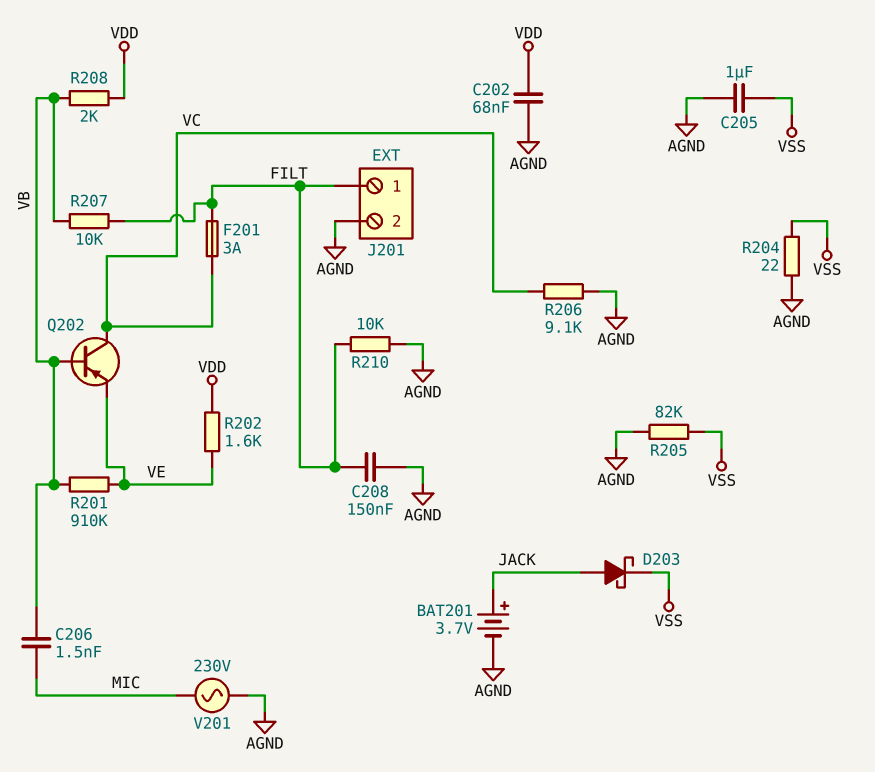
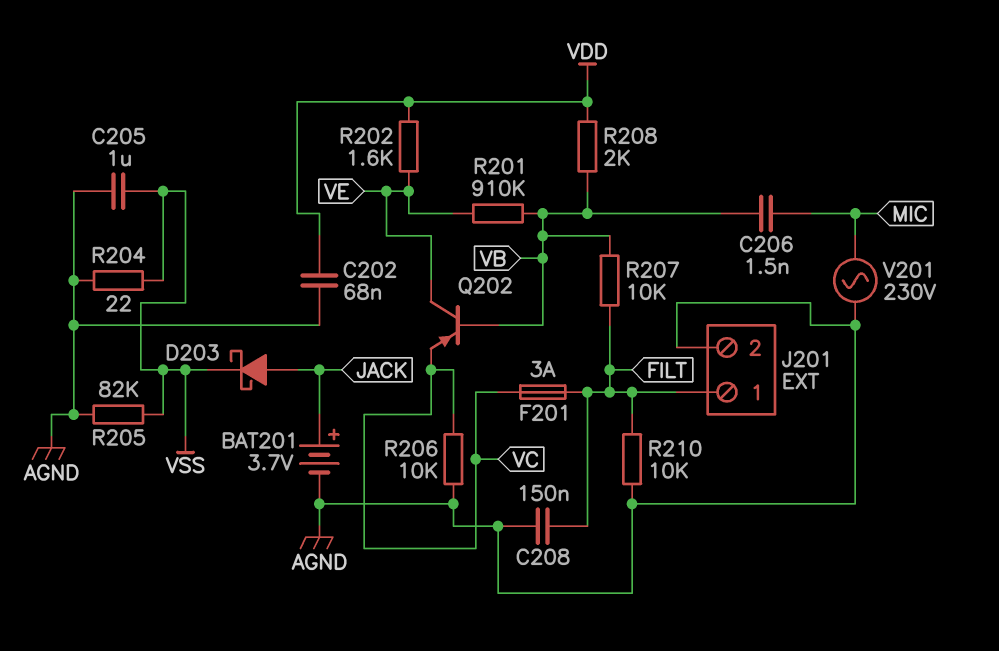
Q202: PNP (B VB, C VC, E VE) -> PNP (B VB, C VE, E VC)
R206: 9.1k (AGND, VC) -> 10k (AGND, VC)

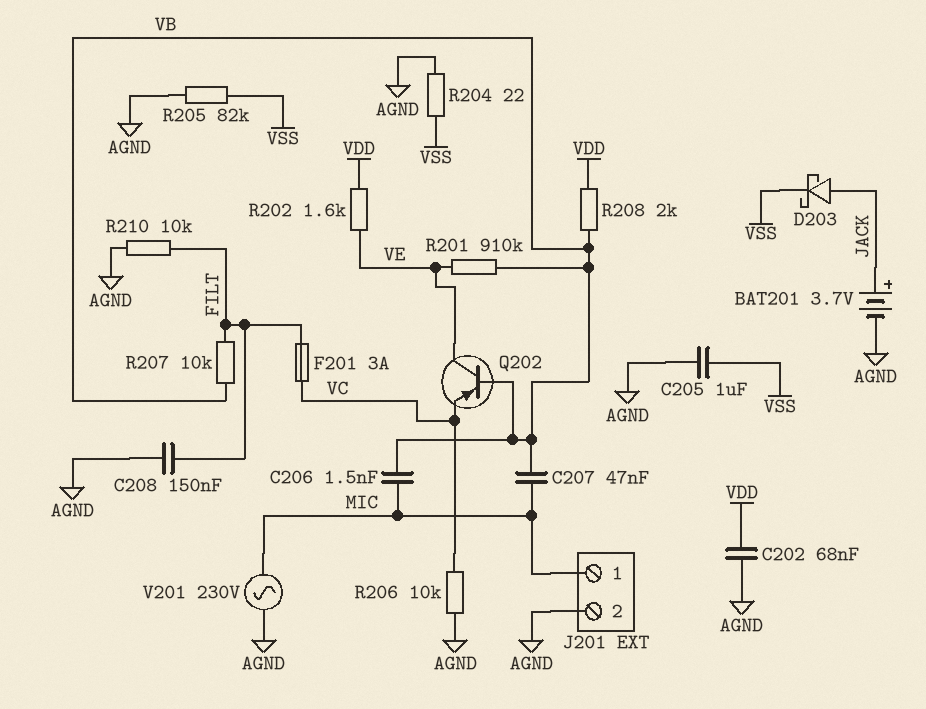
C207: none -> 47nF (MIC, VB)
J201 pin 1: FILT -> MIC

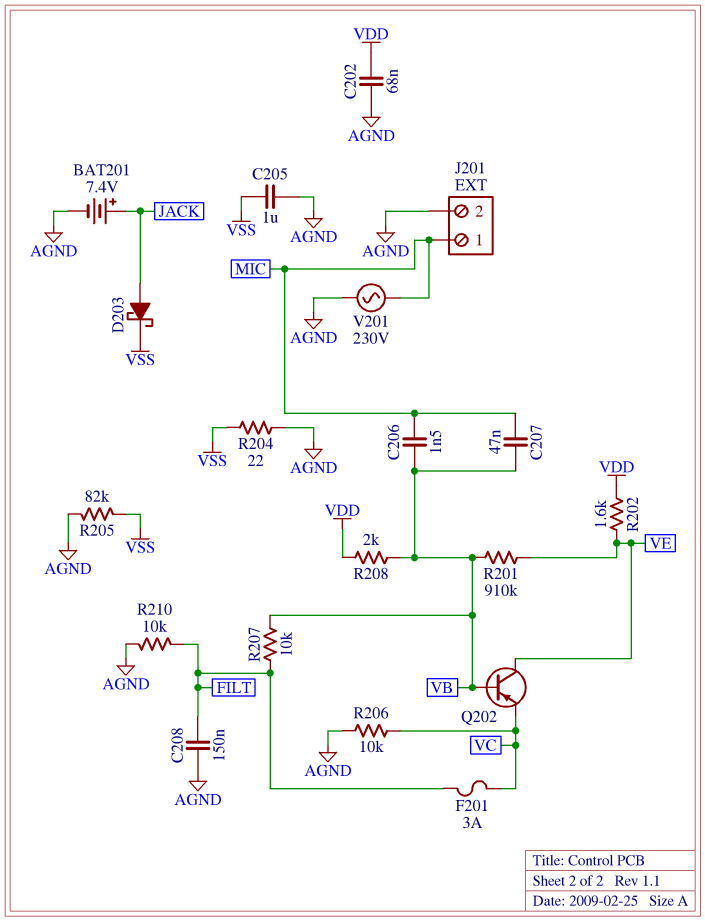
BAT201: 3.7V (plus JACK, minus AGND) -> 7.4V (plus JACK, minus AGND)

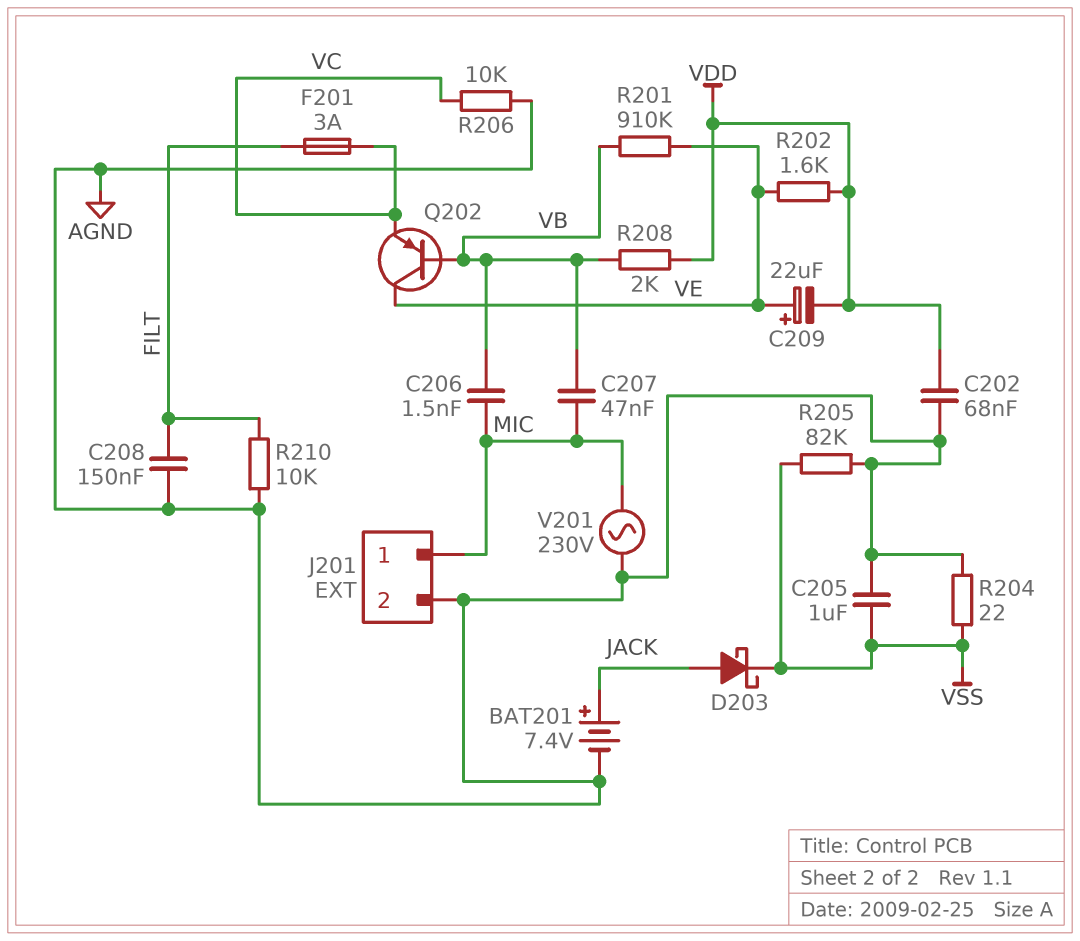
C209: none -> 22uF (plus VE, minus VDD)
R207: 10k (FILT, VB) -> none

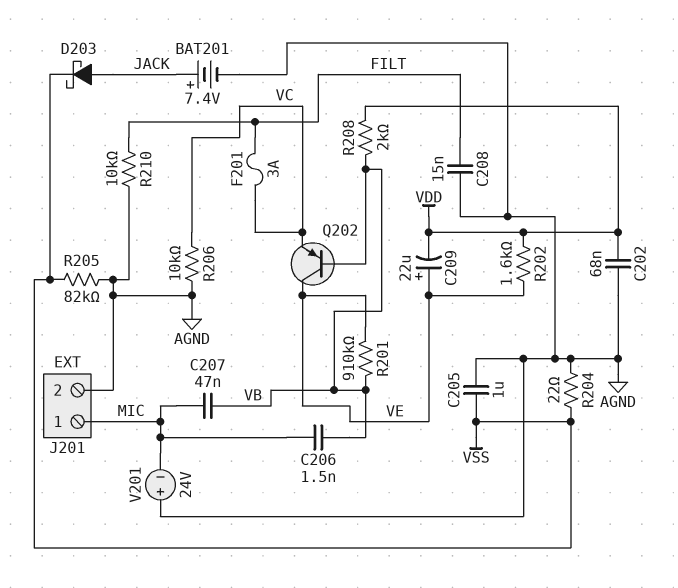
C208: 150nF (AGND, FILT) -> 15nF (AGND, FILT)
V201: AC 230V (AGND, MIC) -> 24V (plus AGND, minus MIC)

